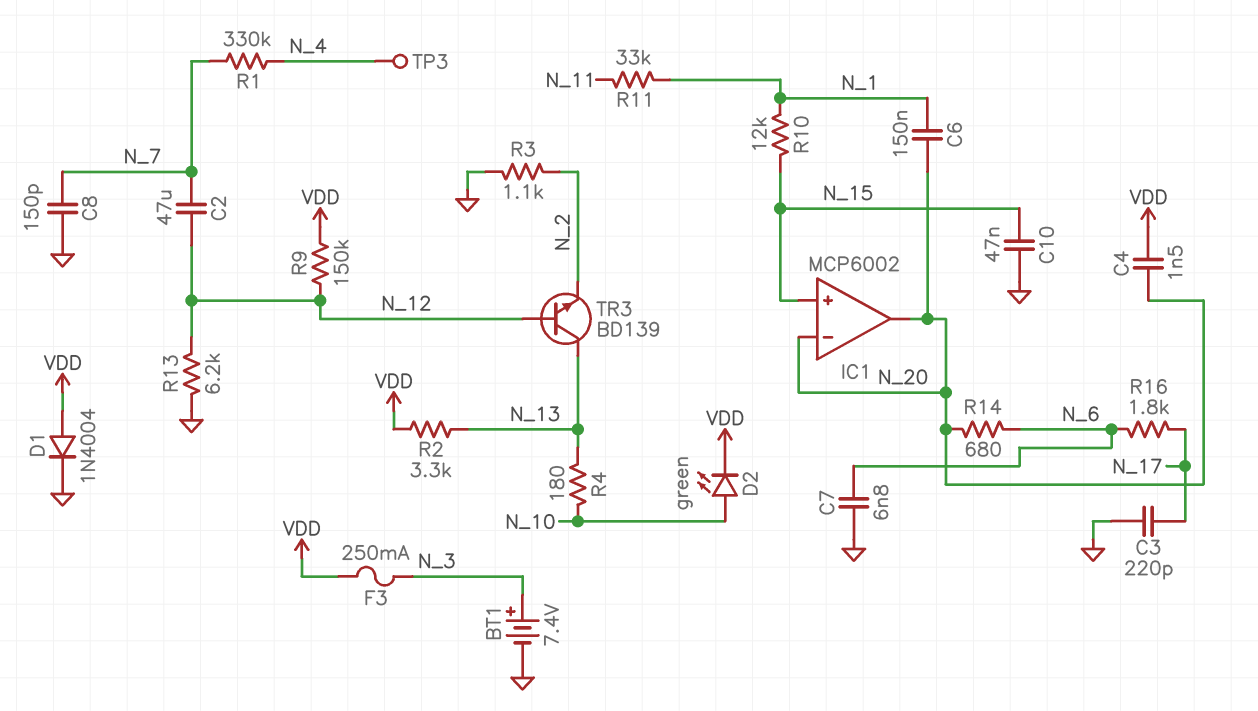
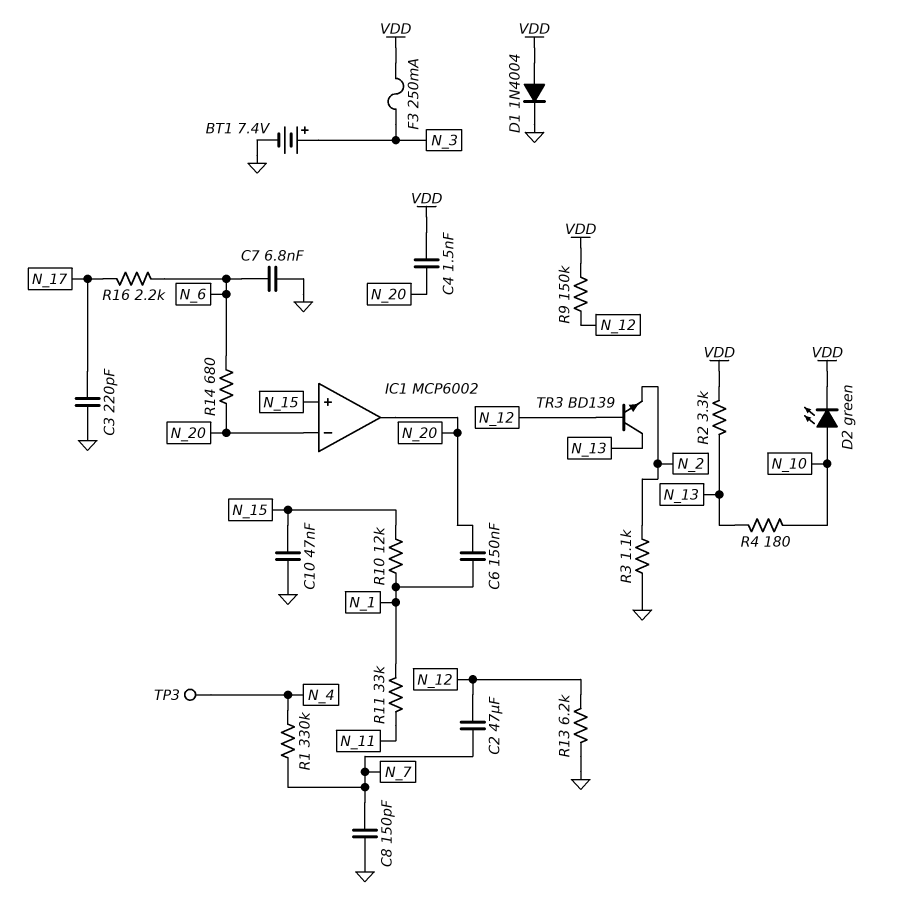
R16: 1.8k (N_6, N_17) -> 2.2k (N_6, N_17)

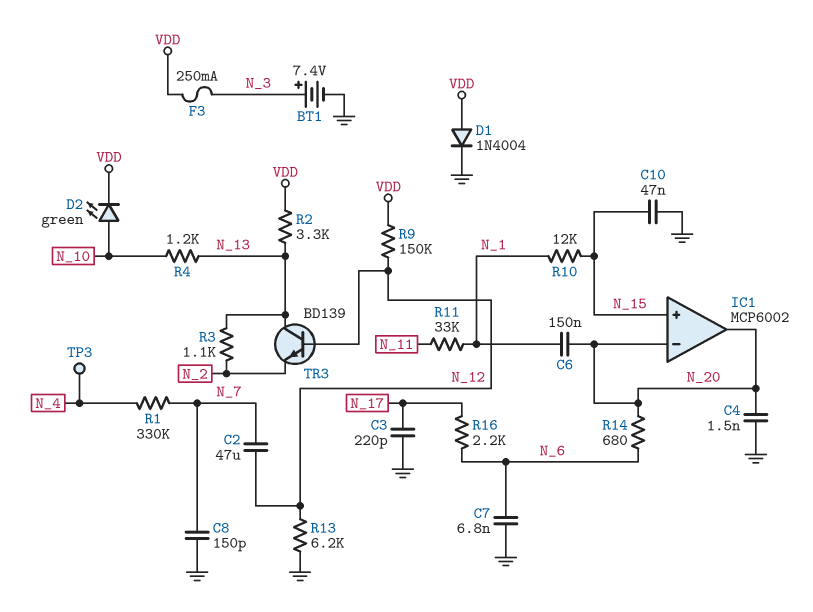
C4: 1.5nF (N_20, VDD) -> 1.5nF (GND, N_20)
R3: 1.1k (GND, N_2) -> 1.1k (N_2, N_13)
R4: 180 (N_10, N_13) -> 1.2k (N_10, N_13)

